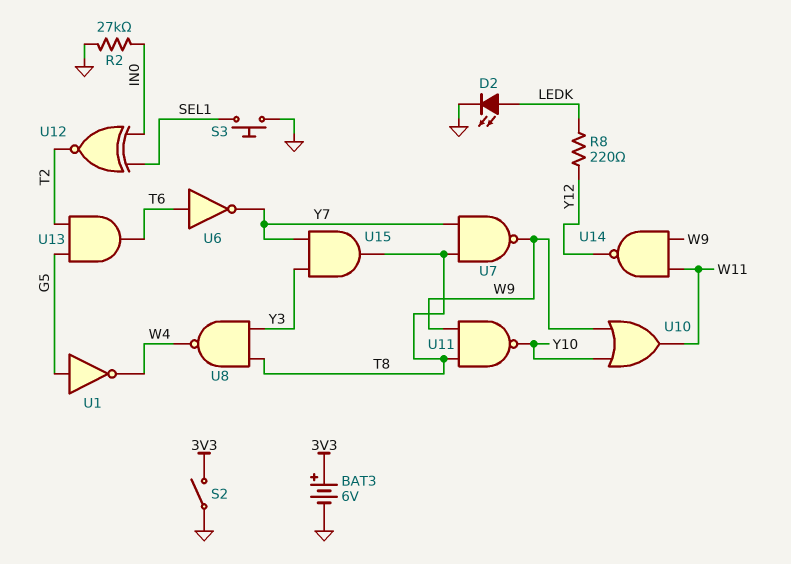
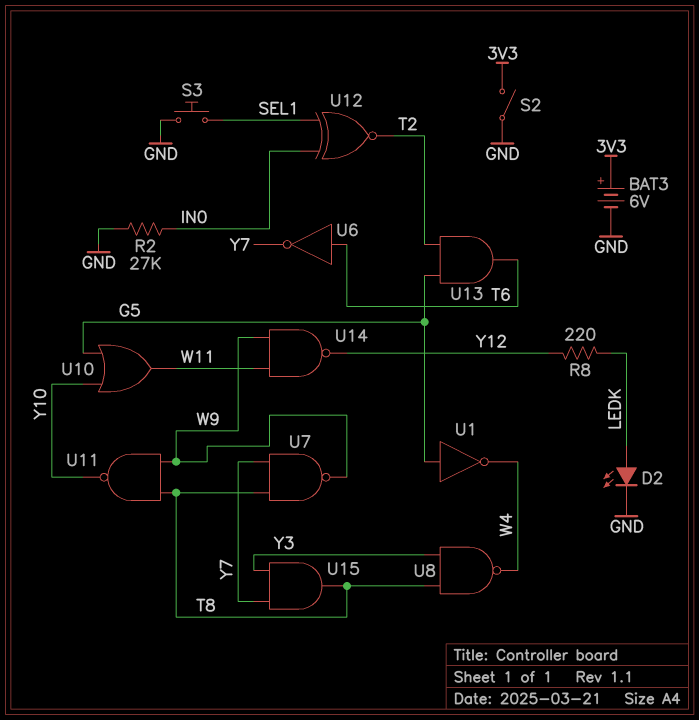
U10: OR (in W9, in Y10, out W11) -> OR (in G5, in Y10, out W11)

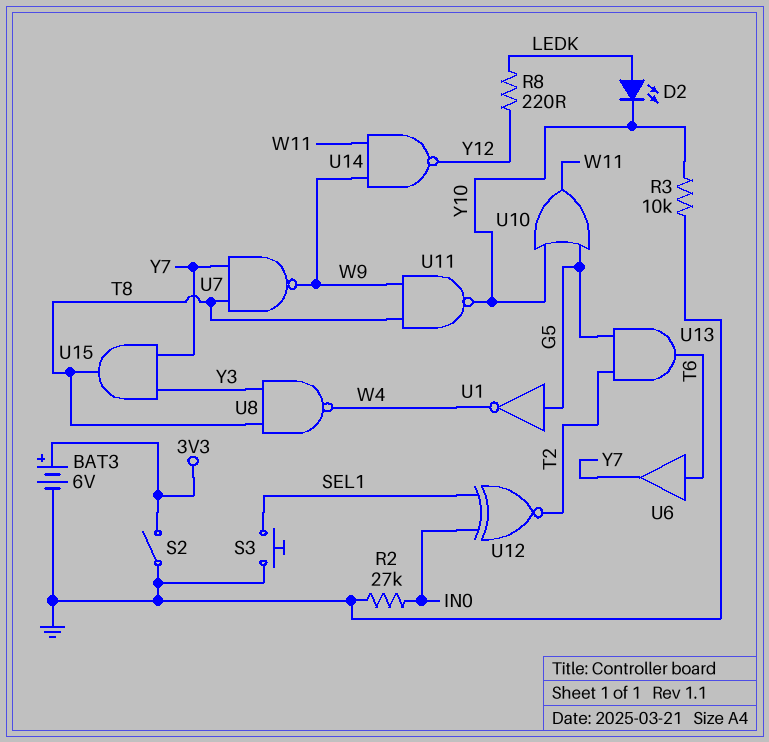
D2: LED (A LEDK, K GND) -> LED (A LEDK, K Y10)
R3: none -> 10k (GND, Y10)
U6: NOT (in T6, out Y7) -> buffer (in T6, out Y7)

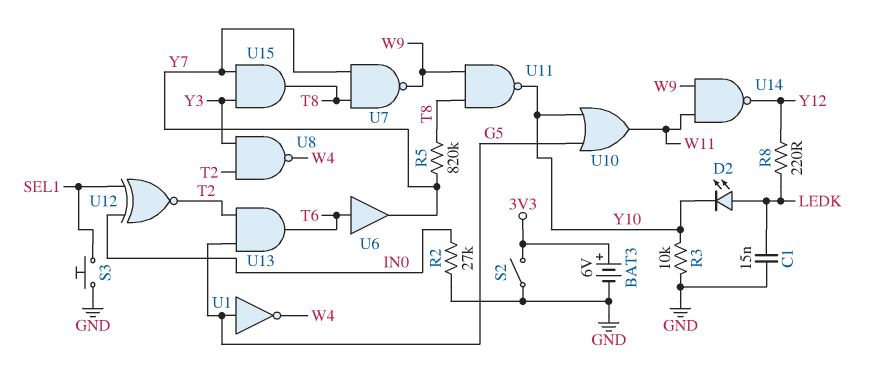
C1: none -> 15nF (GND, LEDK)
R5: none -> 820k (T8, Y7)
U8: NAND (in T8, in Y3, out W4) -> NAND (in T2, in Y3, out W4)

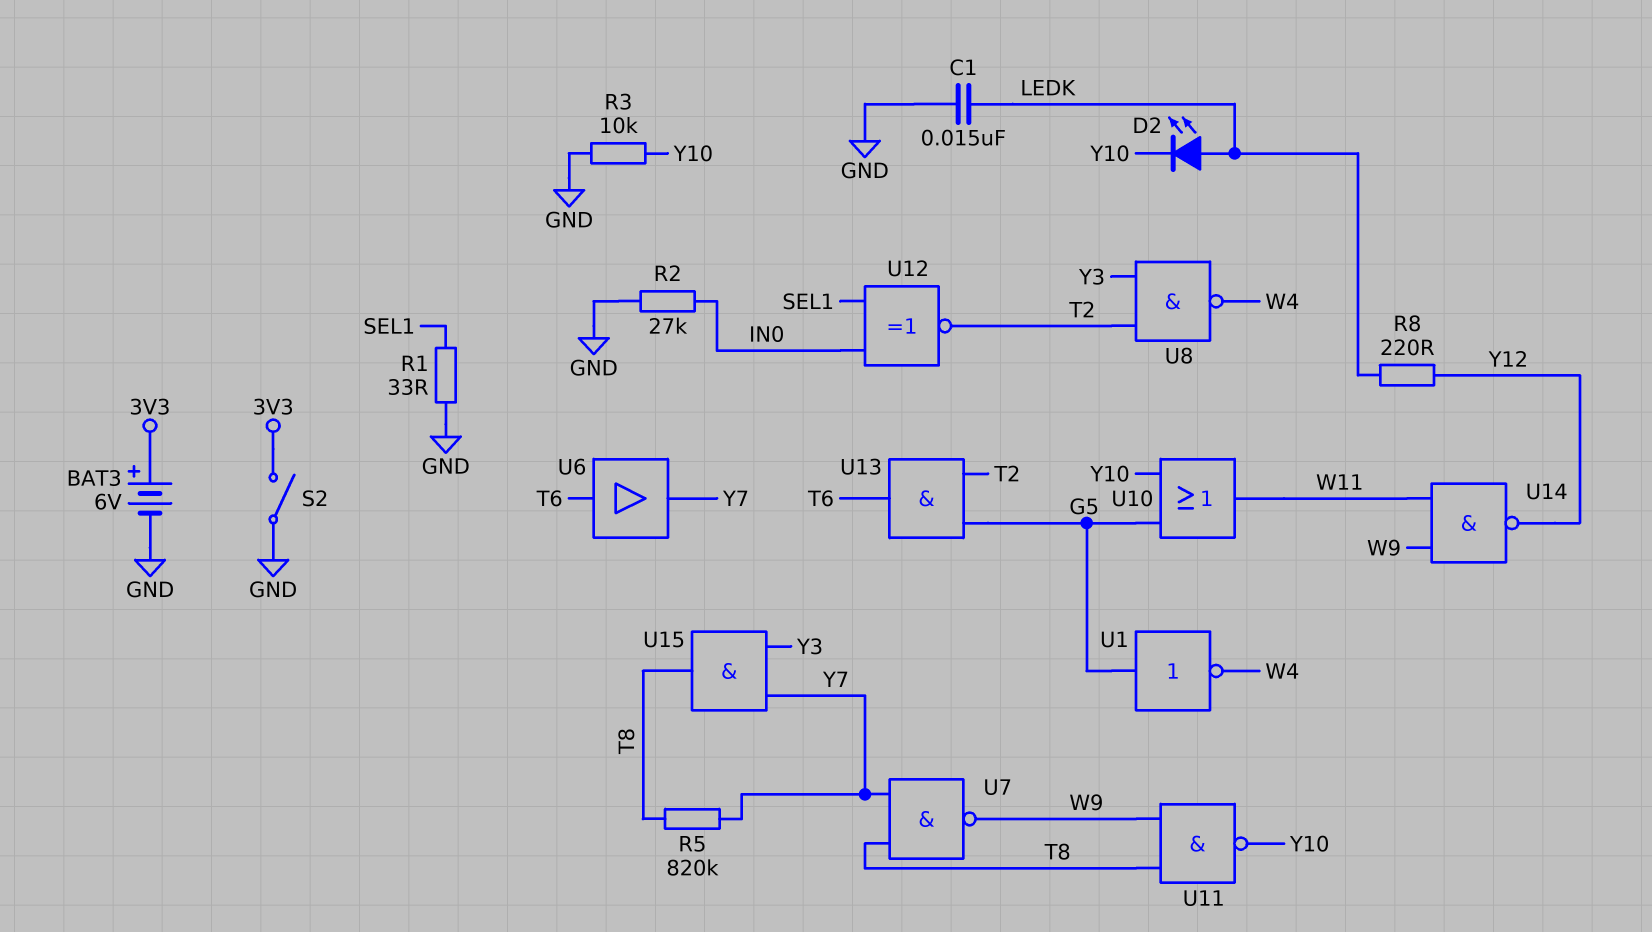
R1: none -> 33 (GND, SEL1)
S3: button (GND, SEL1) -> none

